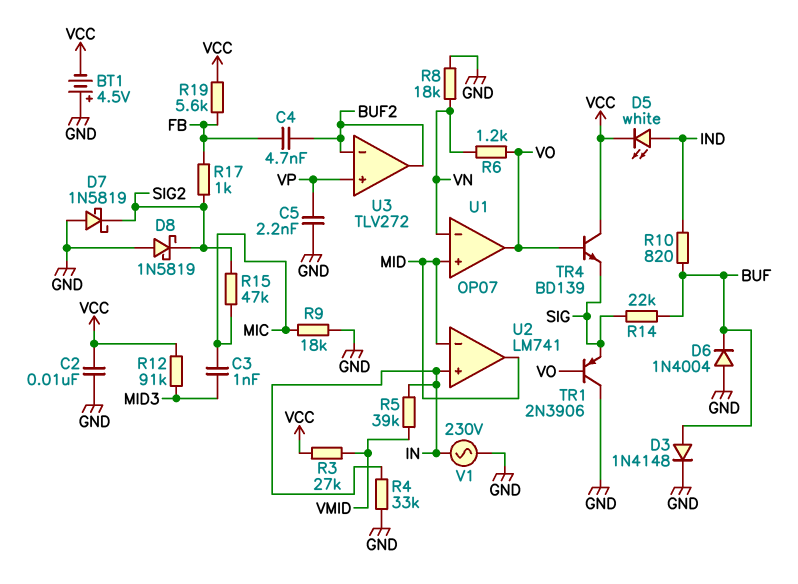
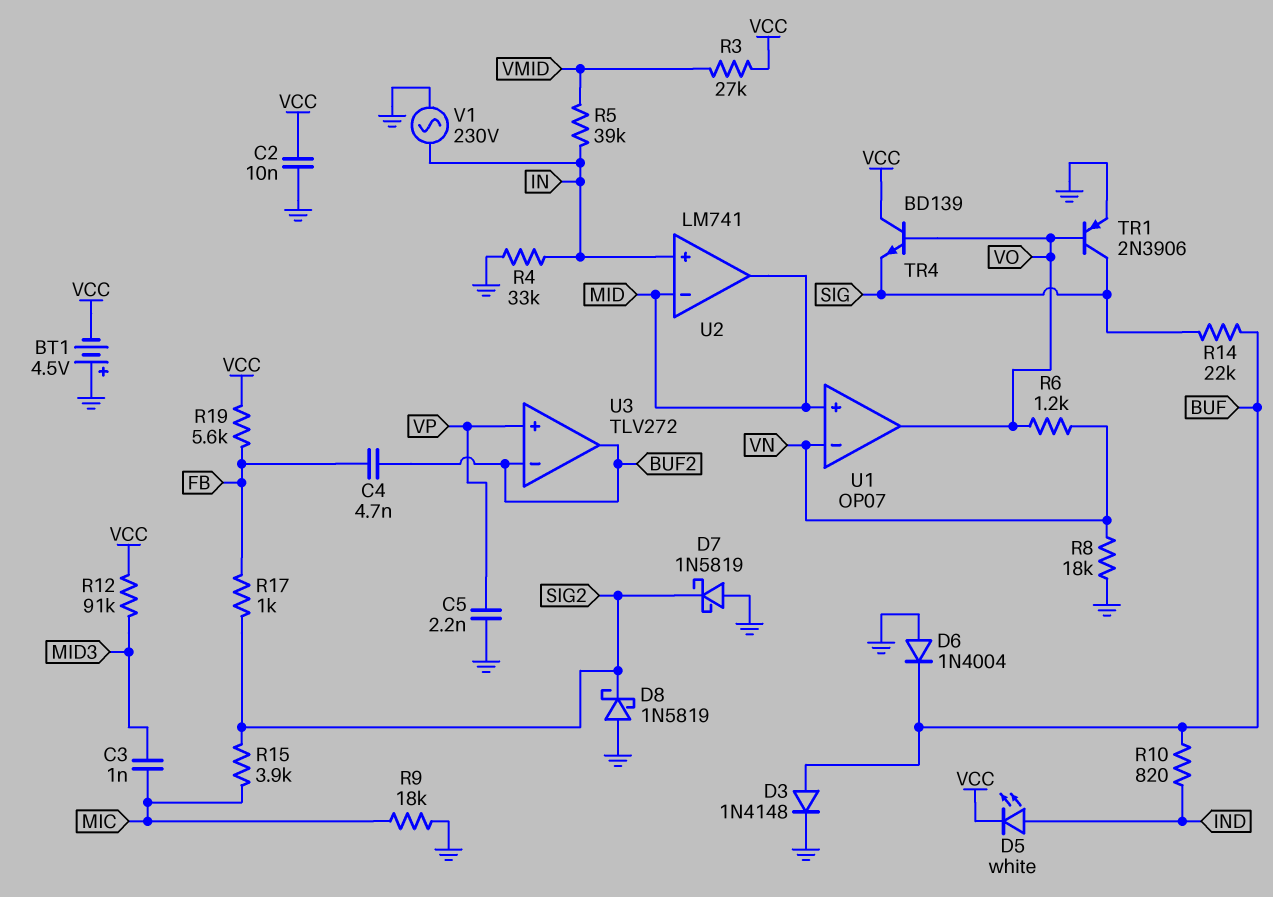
R15: 47k (MIC, SIG2) -> 3.9k (MIC, SIG2)
TR1: PNP 2N3906 (B VO, C GND, E SIG) -> PNP 2N3906 (B VO, C SIG, E GND)

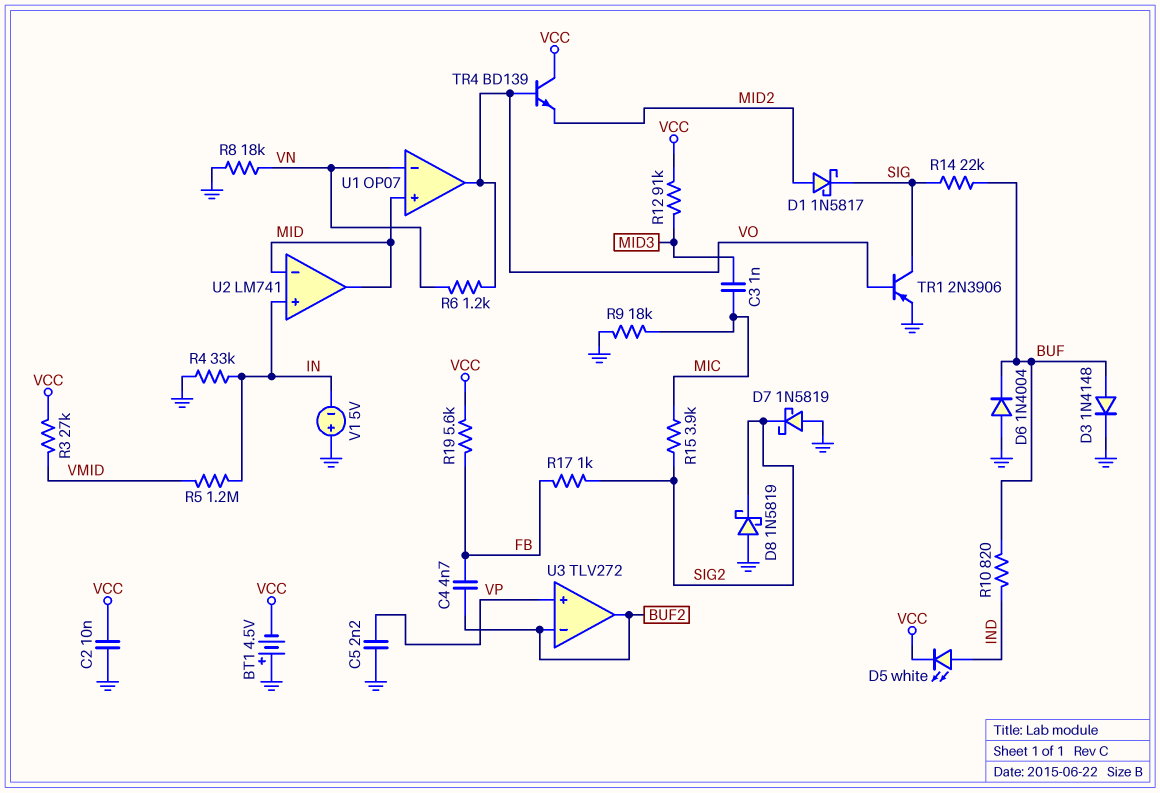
D1: none -> schottky 1N5817 (A MID2, K SIG)
R5: 39k (IN, VMID) -> 1.2M (IN, VMID)
TR4: NPN BD139 (B VO, C VCC, E SIG) -> NPN BD139 (B VO, C VCC, E MID2)
V1: AC 230V (GND, IN) -> 5V (plus GND, minus IN)

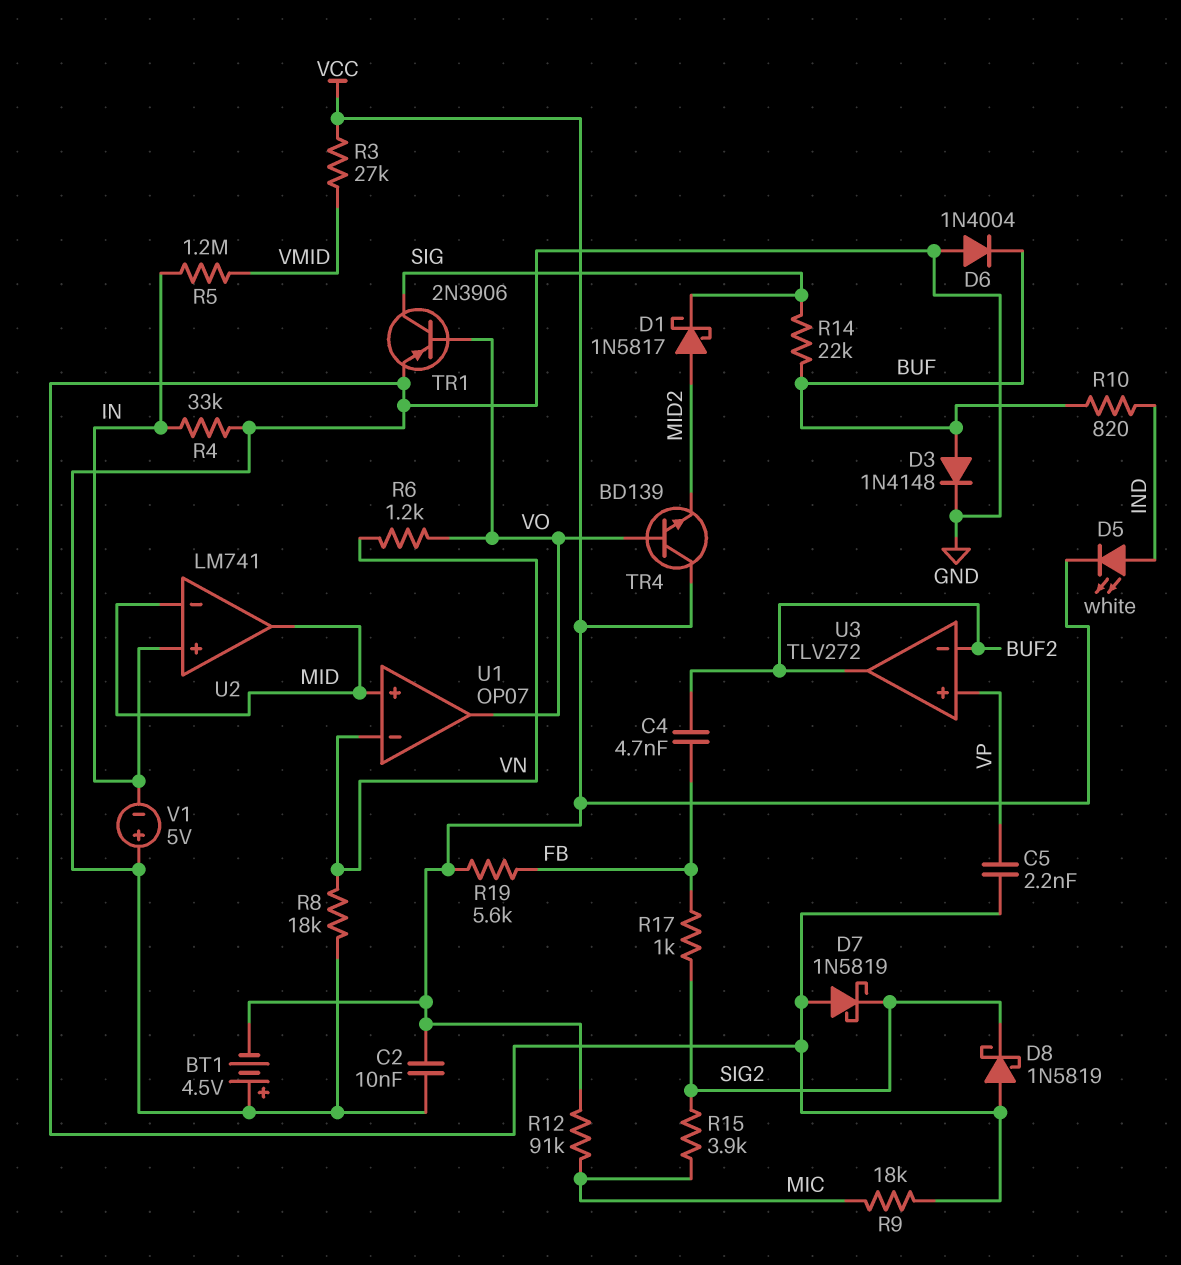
C3: 1nF (MIC, MID3) -> none
R12: 91k (MID3, VCC) -> 91k (MIC, VCC)

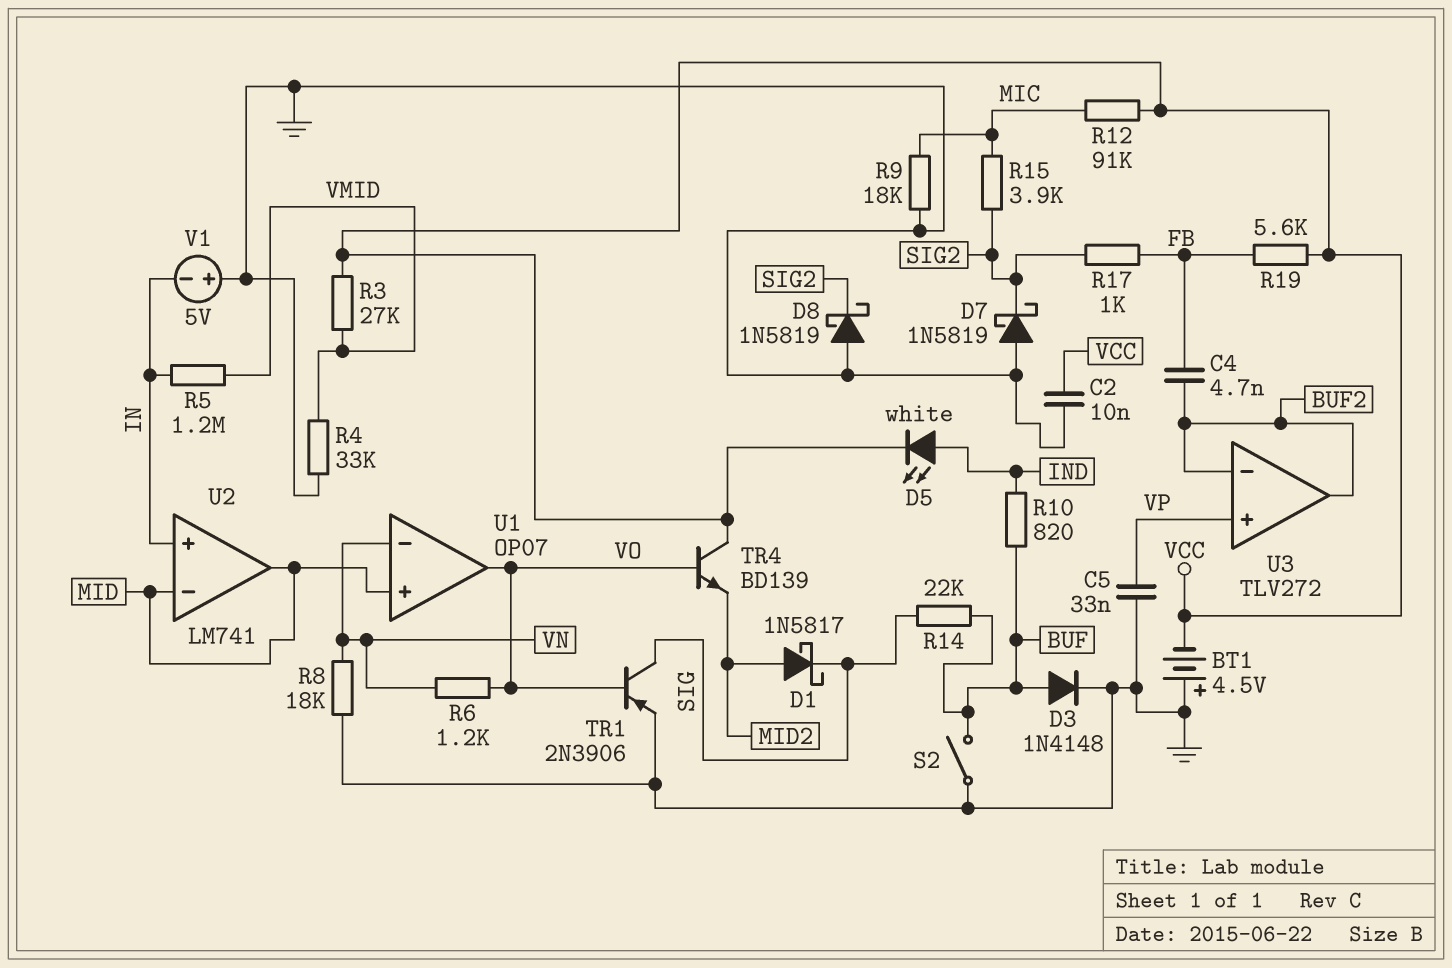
C5: 2.2nF (GND, VP) -> 33nF (GND, VP)
D6: diode 1N4004 (A GND, K BUF) -> none
R4: 33k (GND, IN) -> 33k (GND, VMID)
S2: none -> switch (BUF, GND)

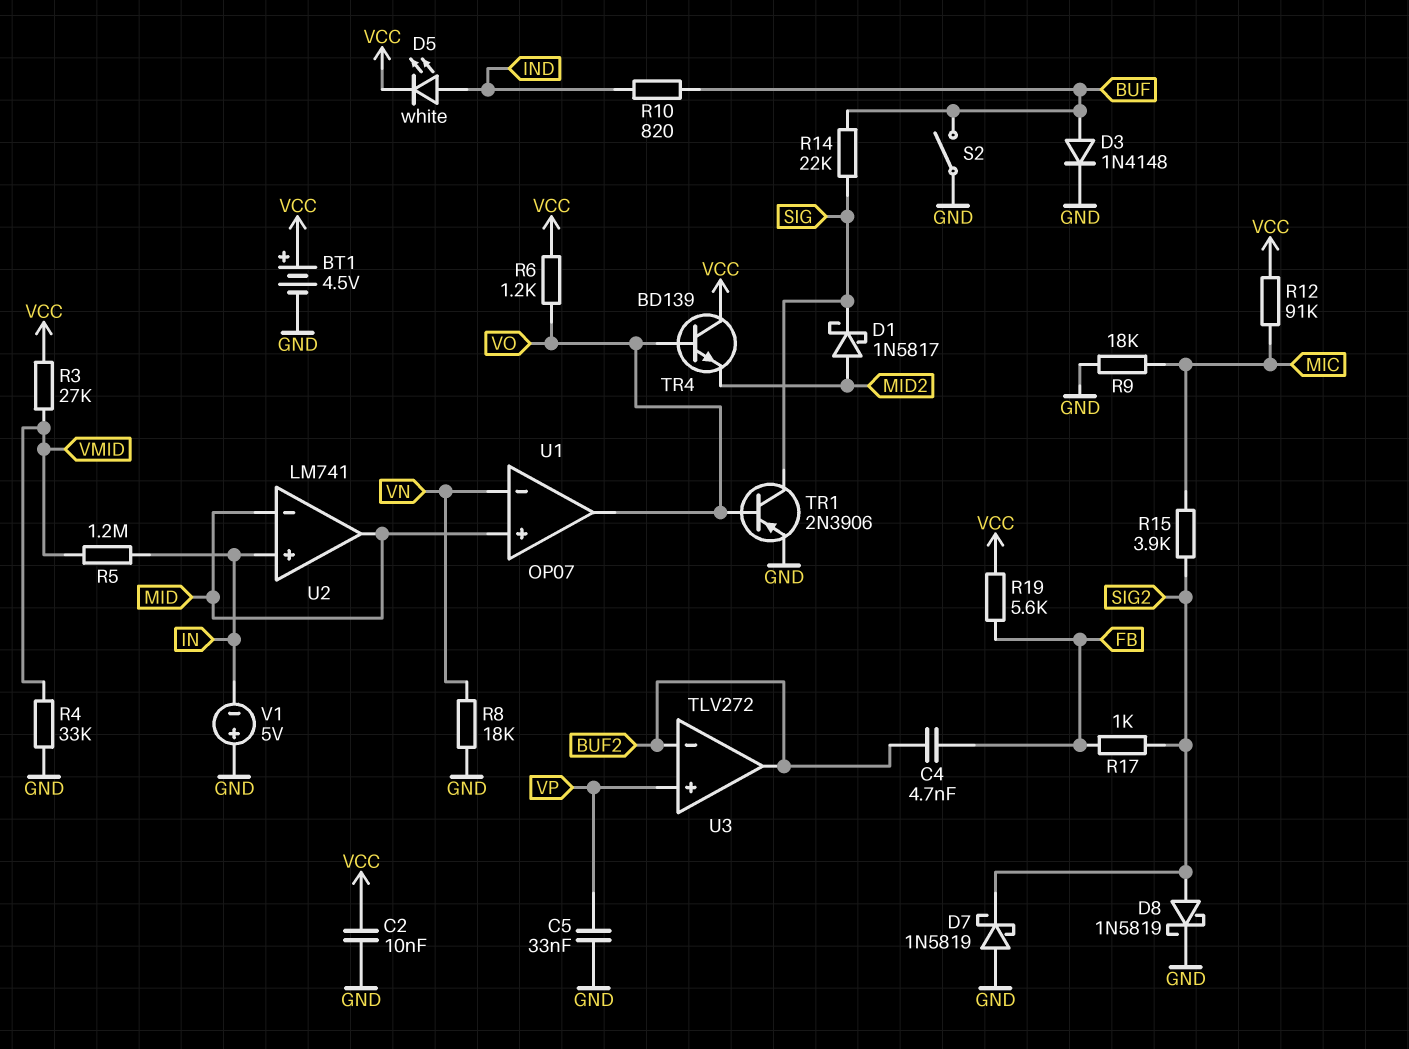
BT1: 4.5V (plus GND, minus VCC) -> 4.5V (plus VCC, minus GND)
D8: schottky 1N5819 (A GND, K SIG2) -> schottky 1N5819 (A SIG2, K GND)
R6: 1.2k (VN, VO) -> 1.2k (VCC, VO)

